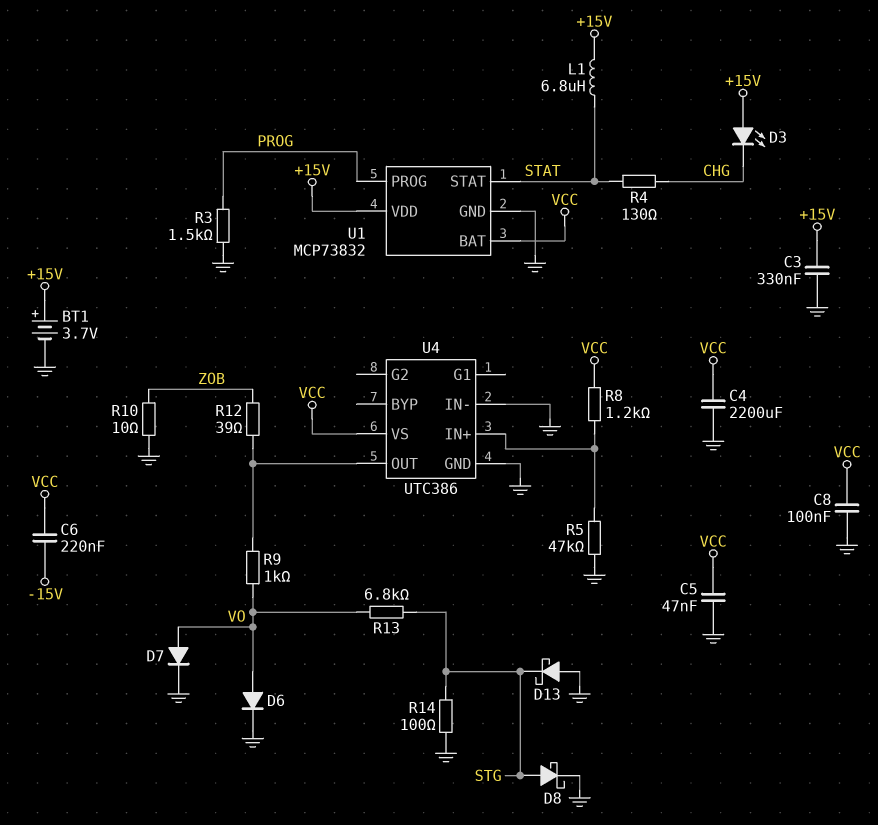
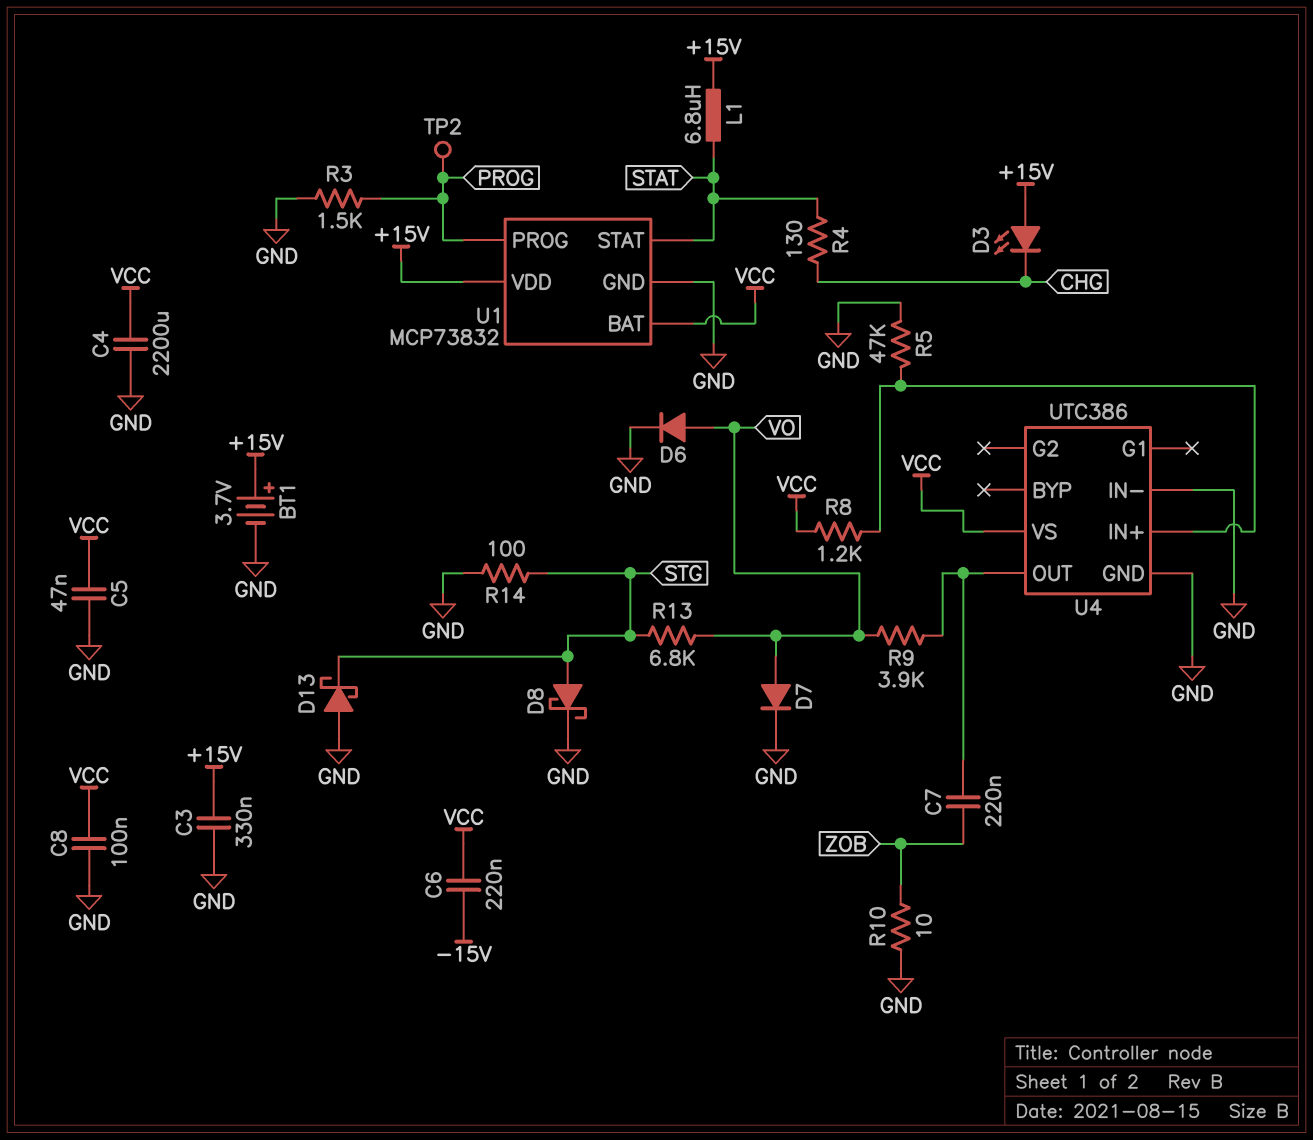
C7: none -> 220nF (U4/OUT, ZOB)
R9: 1k (U4/OUT, VO) -> 3.9k (U4/OUT, VO)
R12: 39 (U4/OUT, ZOB) -> none
TP2: none -> test point (PROG)

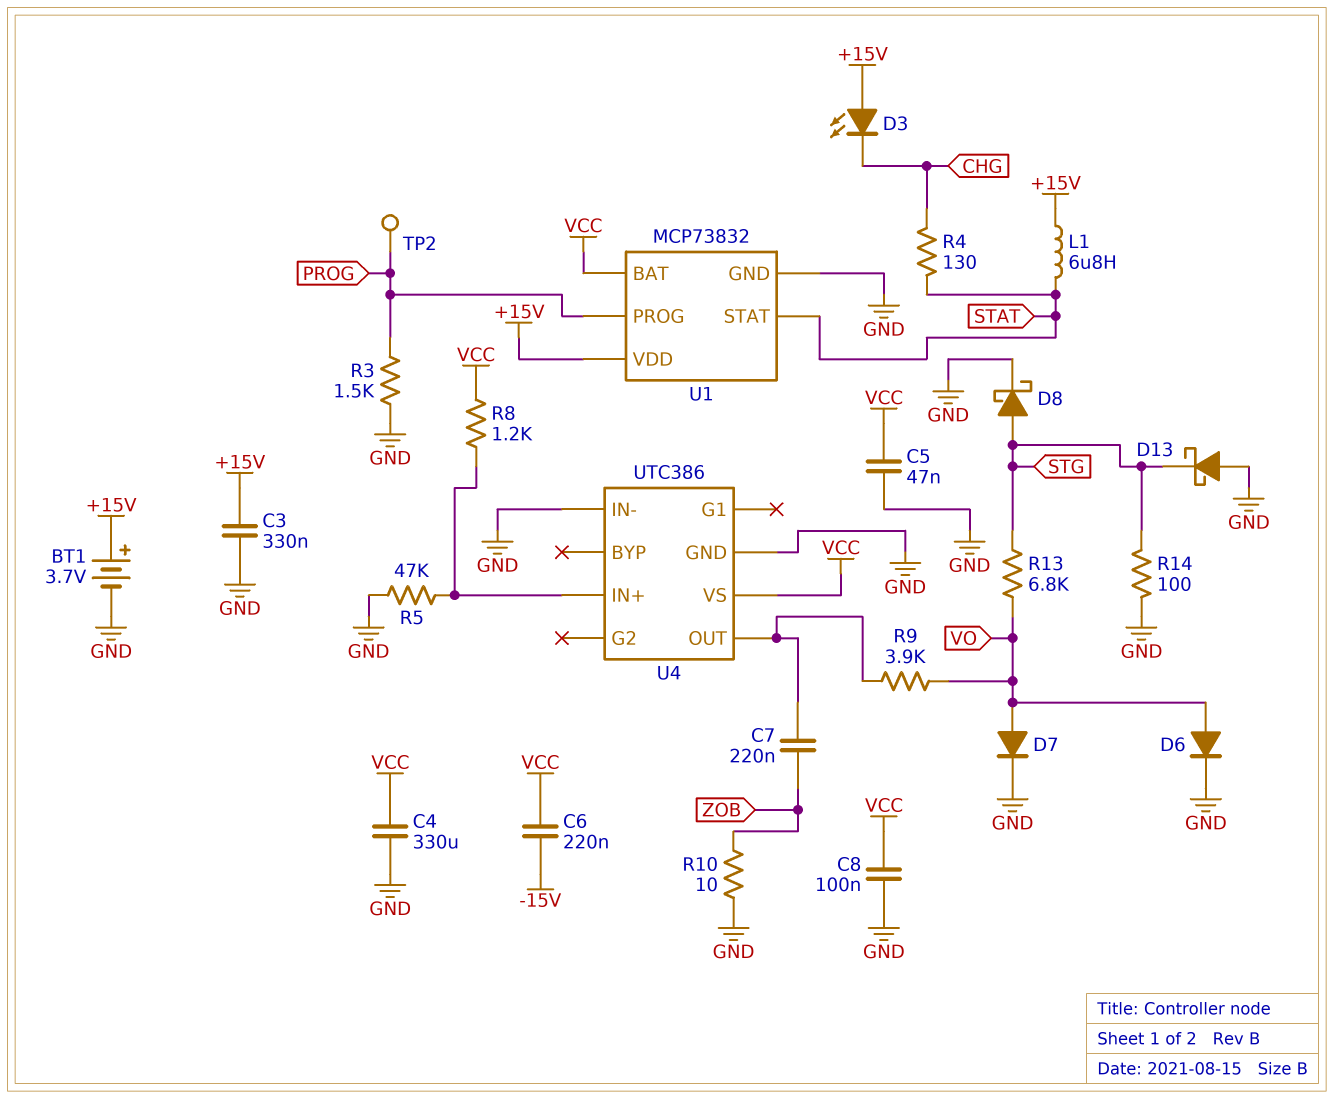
C4: 2200uF (GND, VCC) -> 330uF (GND, VCC)

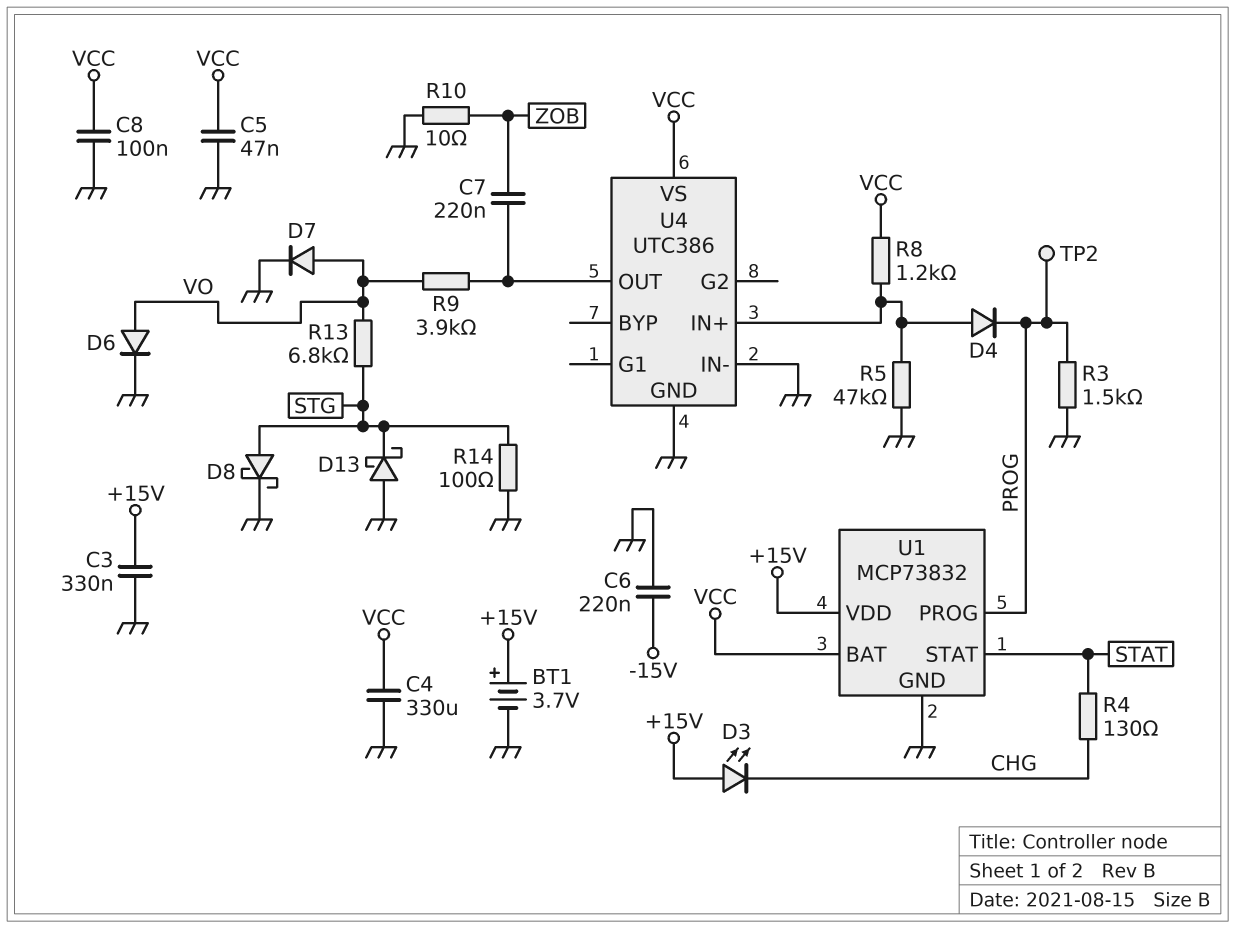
C6: 220nF (-15V, VCC) -> 220nF (-15V, GND)
D4: none -> diode (A U4/IN+, K PROG)
L1: 6.8uH (+15V, STAT) -> none

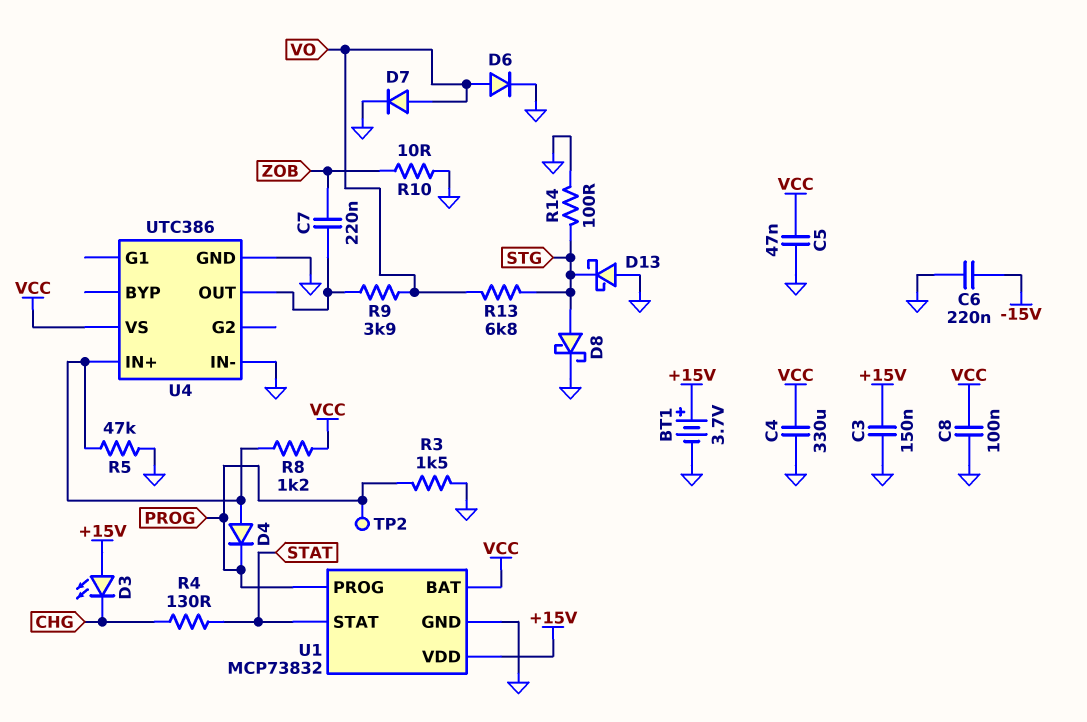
C3: 330nF (+15V, GND) -> 150nF (+15V, GND)

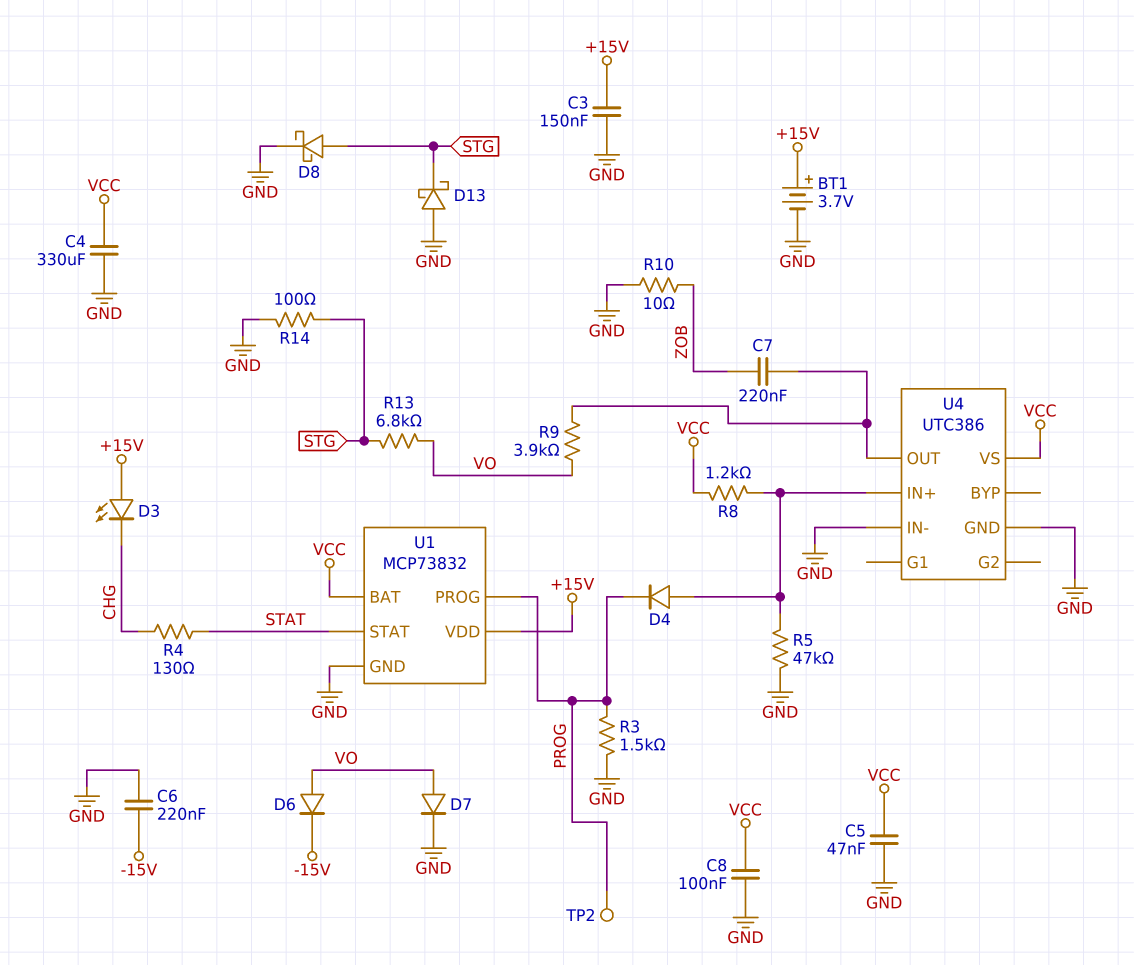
D6: diode (A VO, K GND) -> diode (A VO, K -15V)

